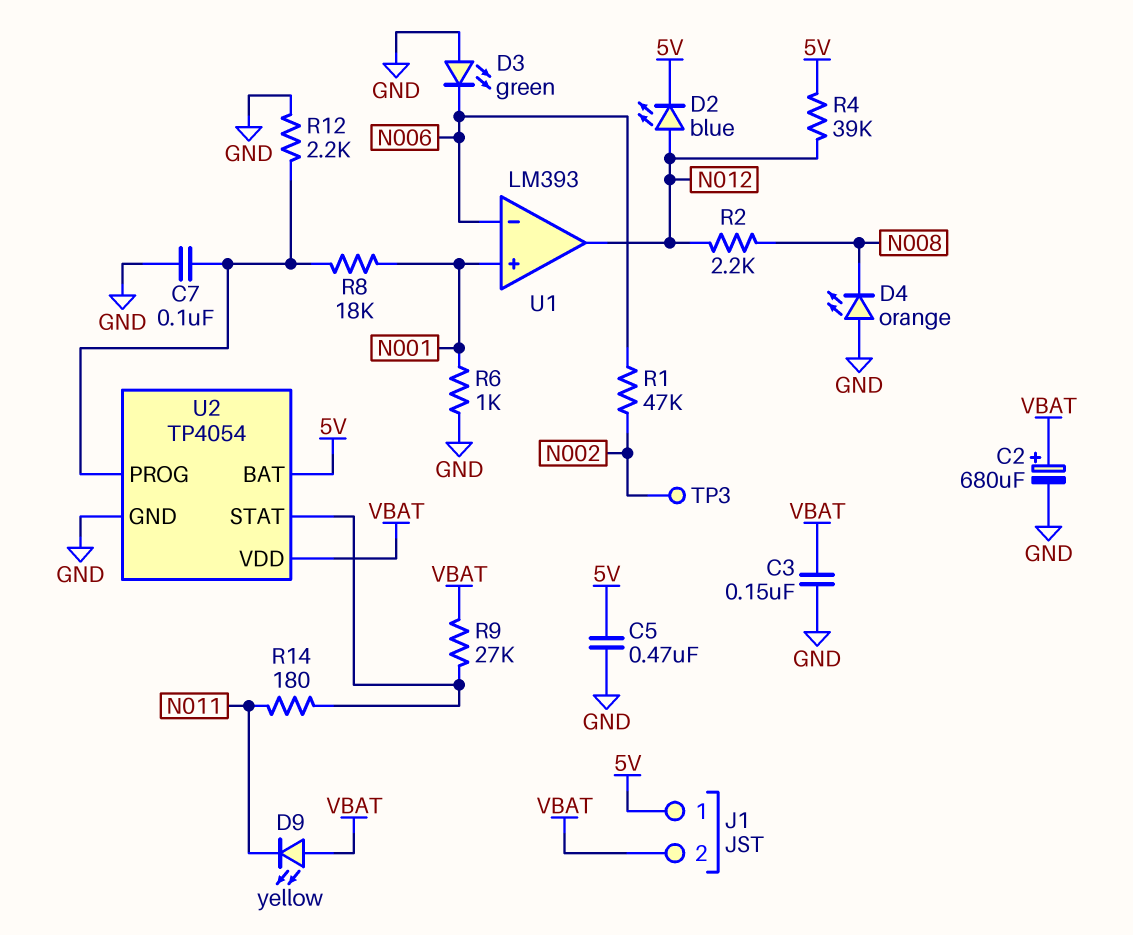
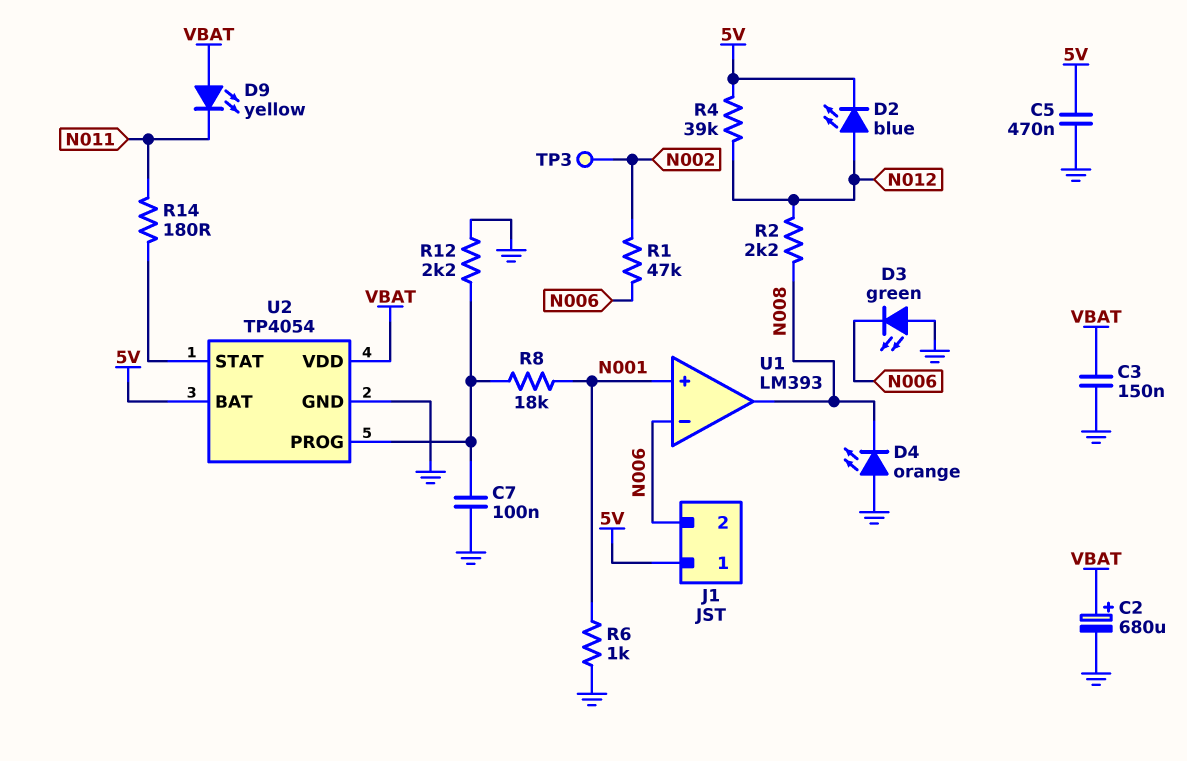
J1 pin 2: VBAT -> N006
R9: 27k (U2/STAT, VBAT) -> none
U1 pin out: N012 -> N008

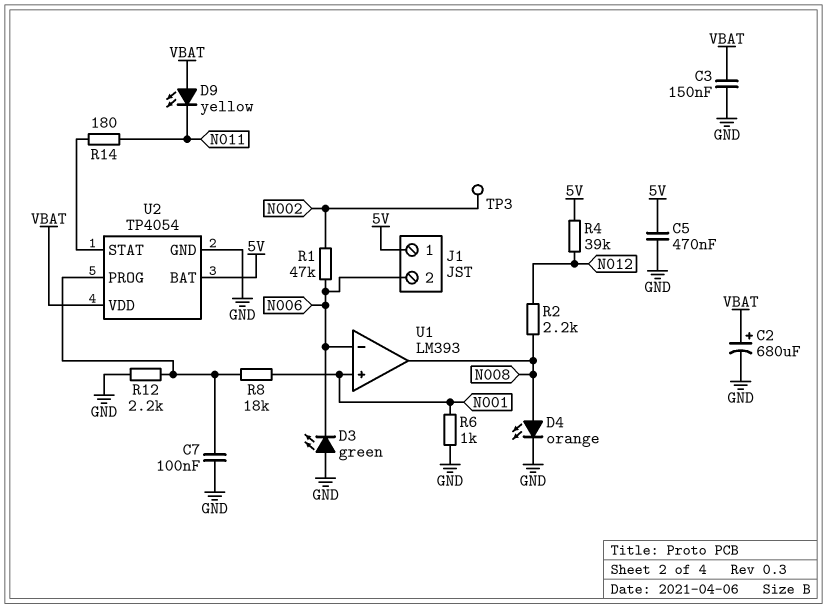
D2: LED blue (A N012, K 5V) -> none
D4: LED orange (A GND, K N008) -> LED orange (A N008, K GND)

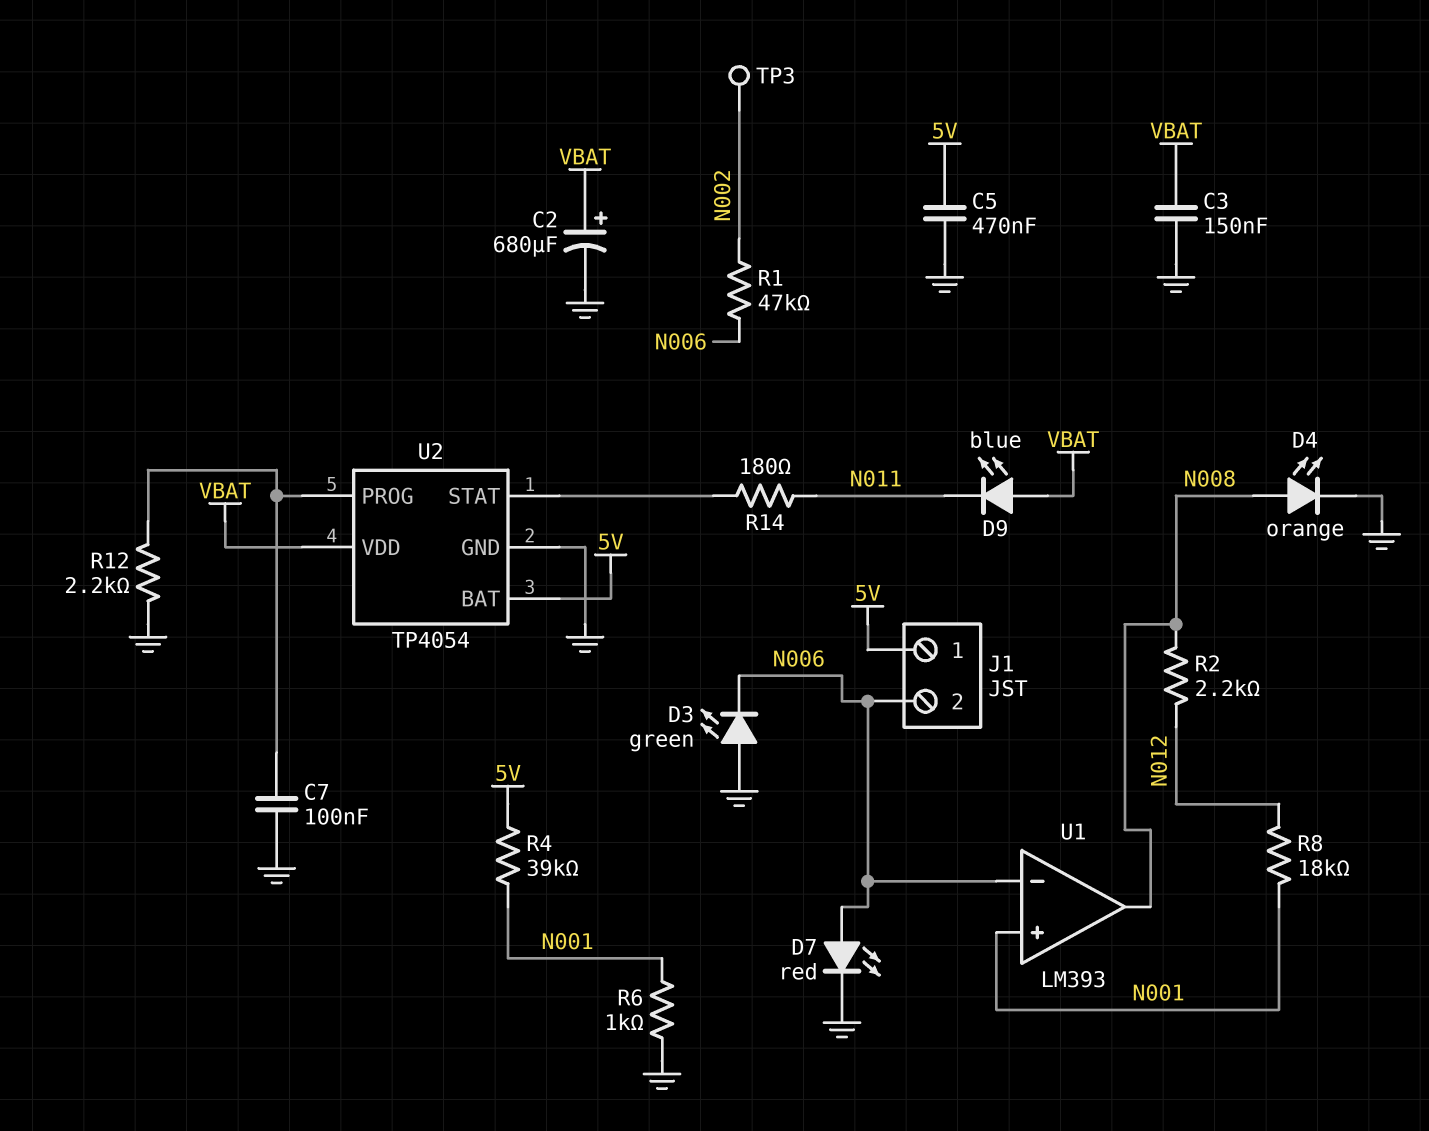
D7: none -> LED red (A N006, K GND)
D9: LED yellow (A VBAT, K N011) -> LED blue (A VBAT, K N011)
R4: 39k (5V, N012) -> 39k (5V, N001)
R8: 18k (N001, U2/PROG) -> 18k (N001, N012)

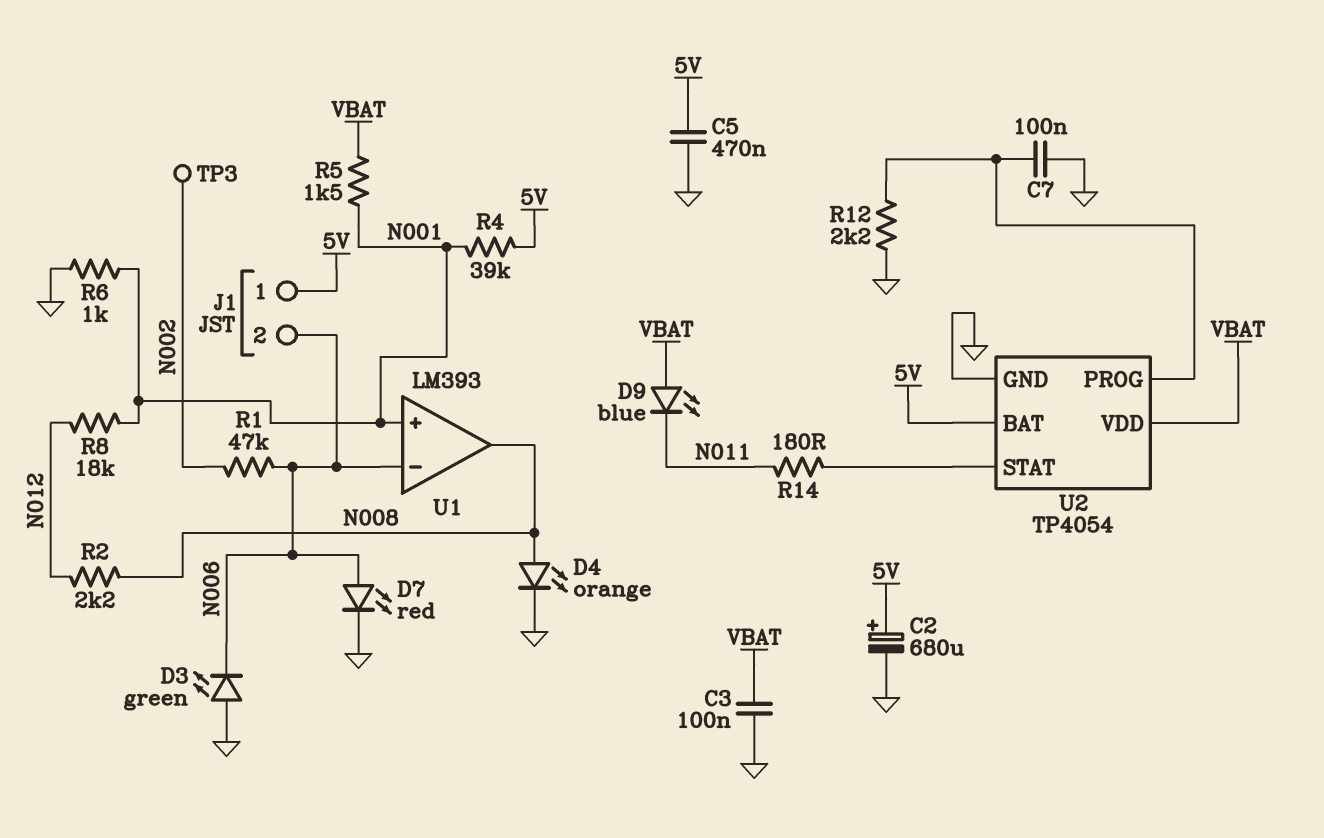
C2: 680uF (plus VBAT, minus GND) -> 680uF (plus 5V, minus GND)
C3: 150nF (GND, VBAT) -> 100nF (GND, VBAT)
R5: none -> 1.5k (N001, VBAT)

